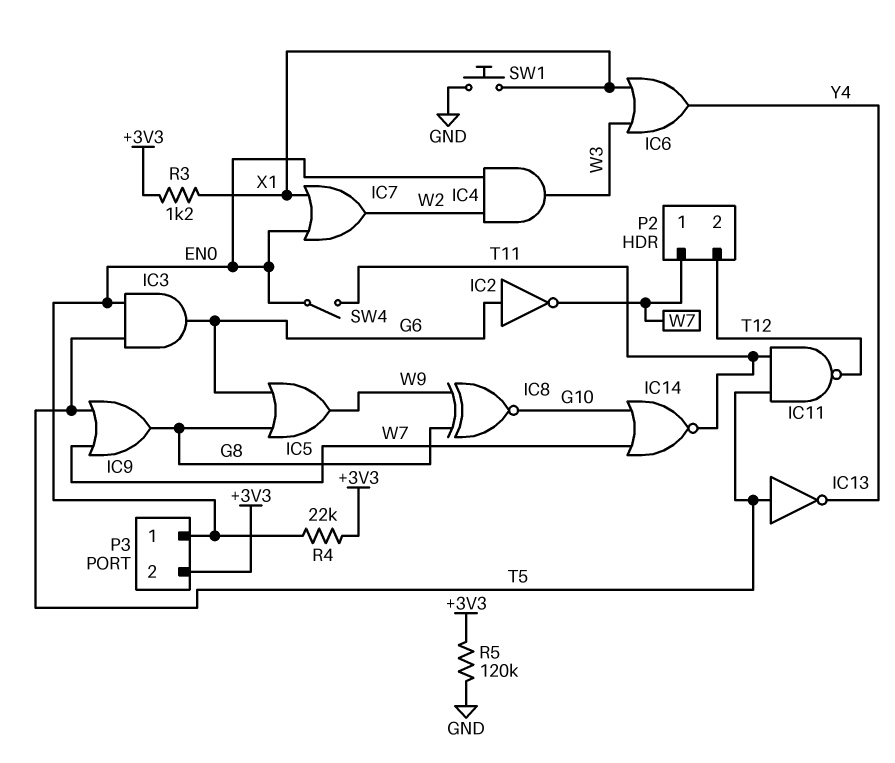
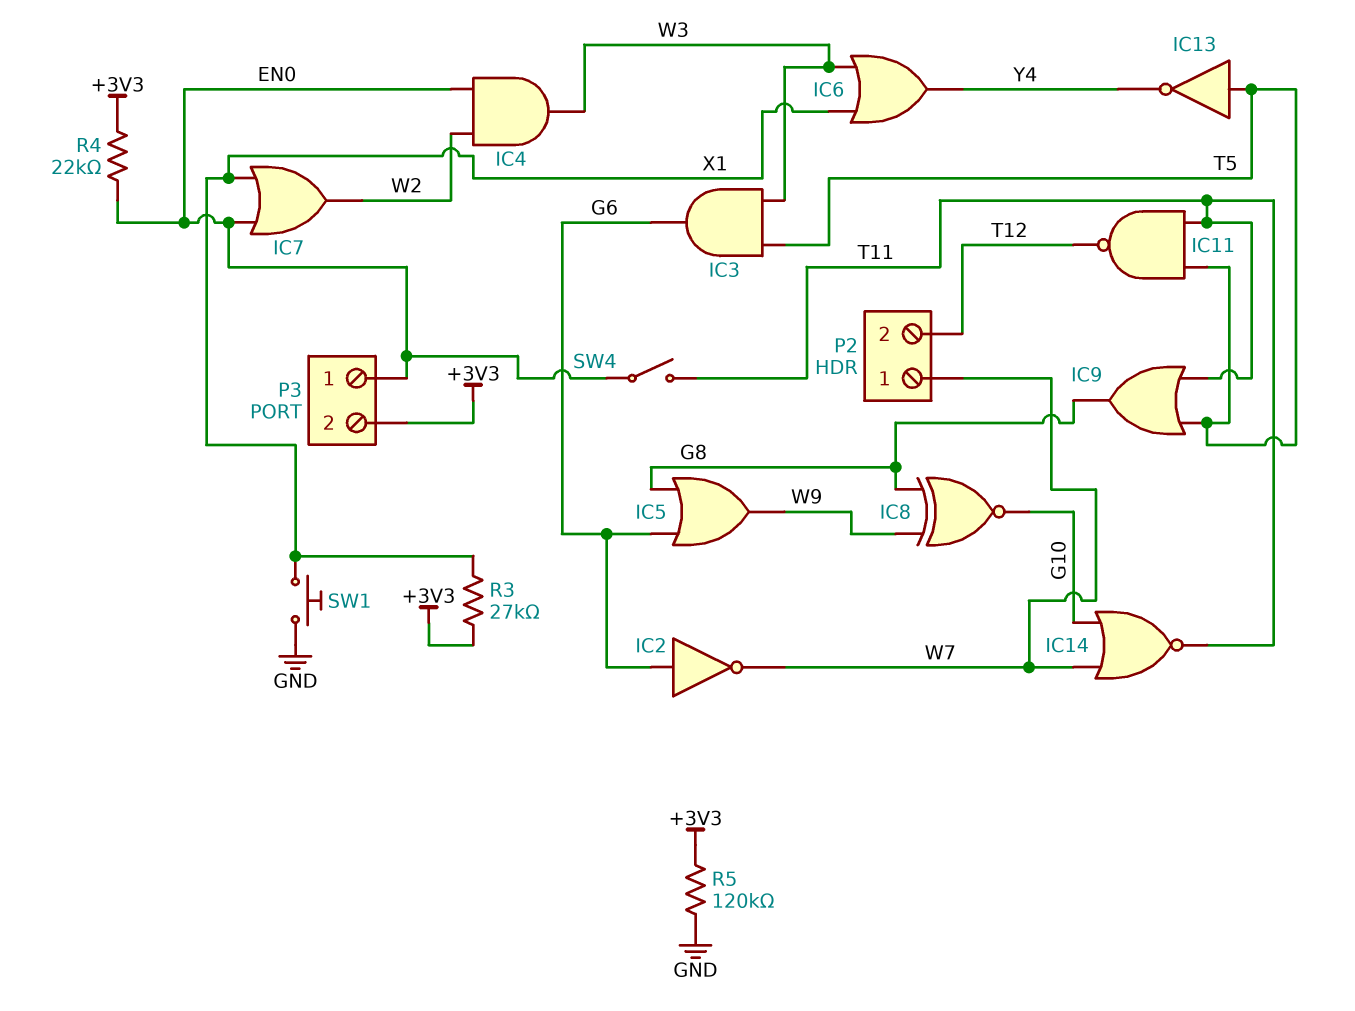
IC3: AND (in EN0, in T5, out G6) -> AND (in T5, in W3, out G6)
IC9: OR (in T5, in W7, out G8) -> OR (in T5, in T11, out G8)
R3: 1.2k (+3V3, X1) -> 27k (+3V3, X1)

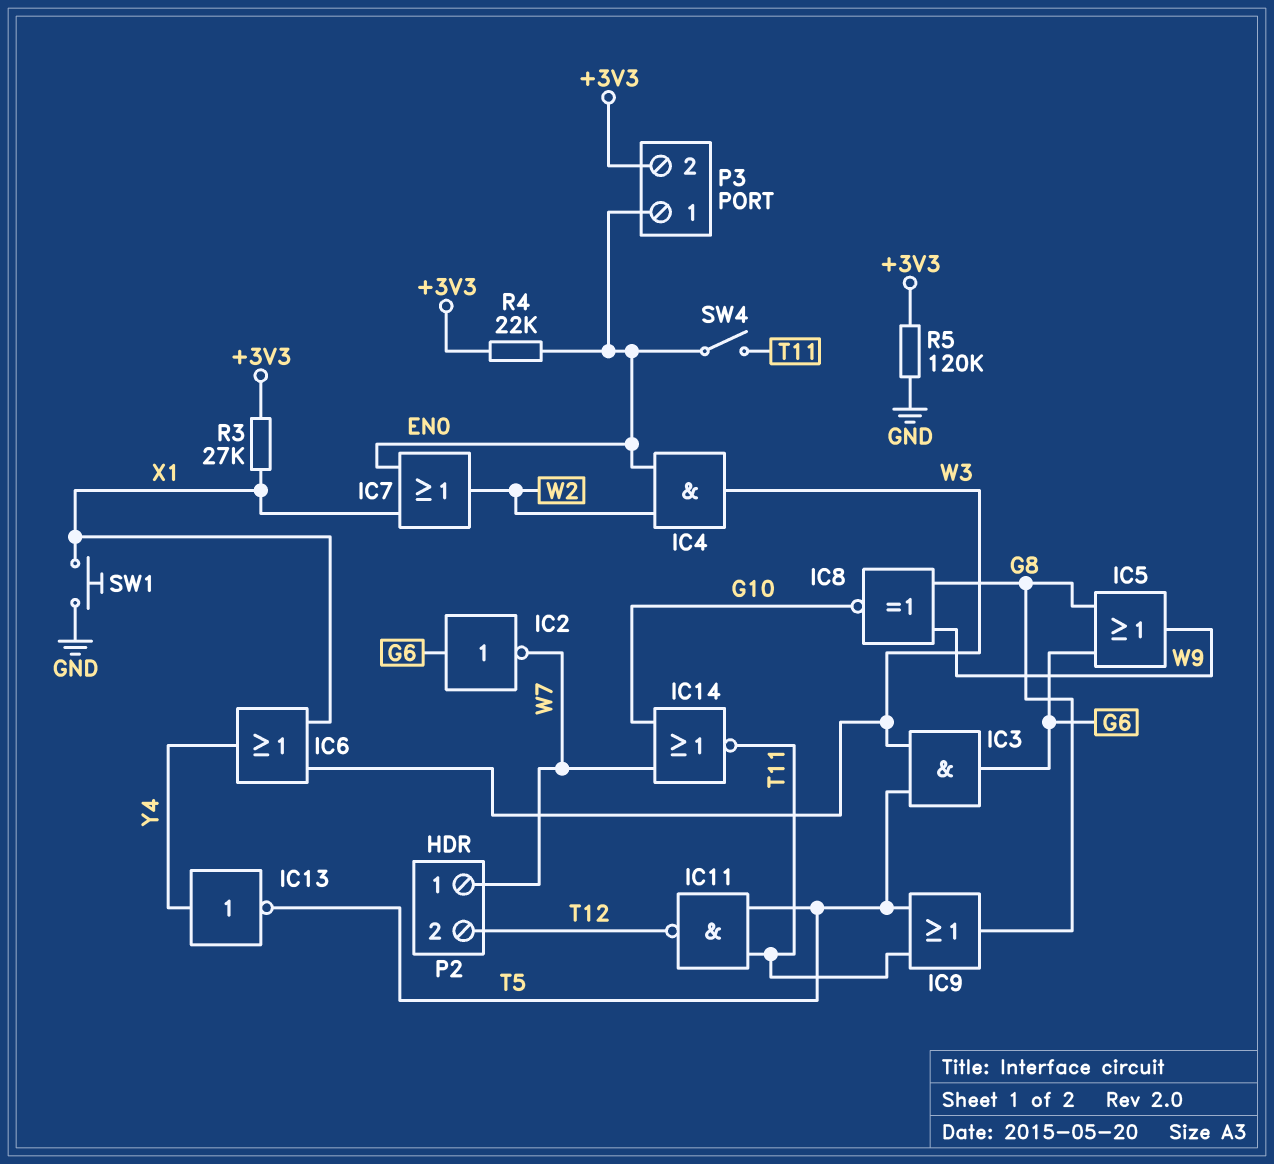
IC13: NOT (in T5, out Y4) -> NOT (in Y4, out T5)

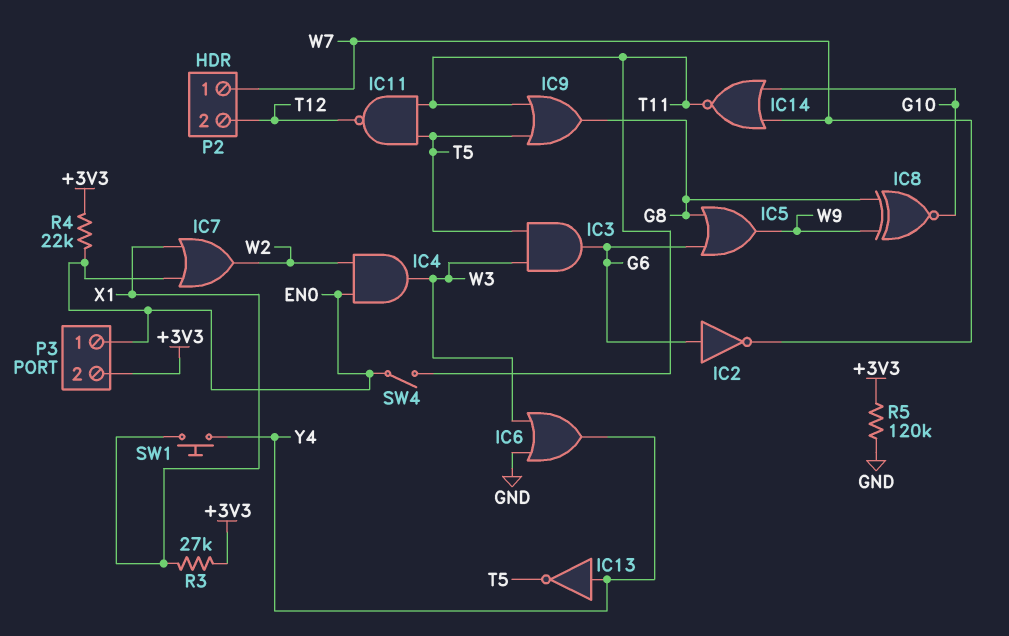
IC6: OR (in W3, in X1, out Y4) -> OR (in GND, in W3, out Y4)
SW1: button (GND, X1) -> button (X1, Y4)

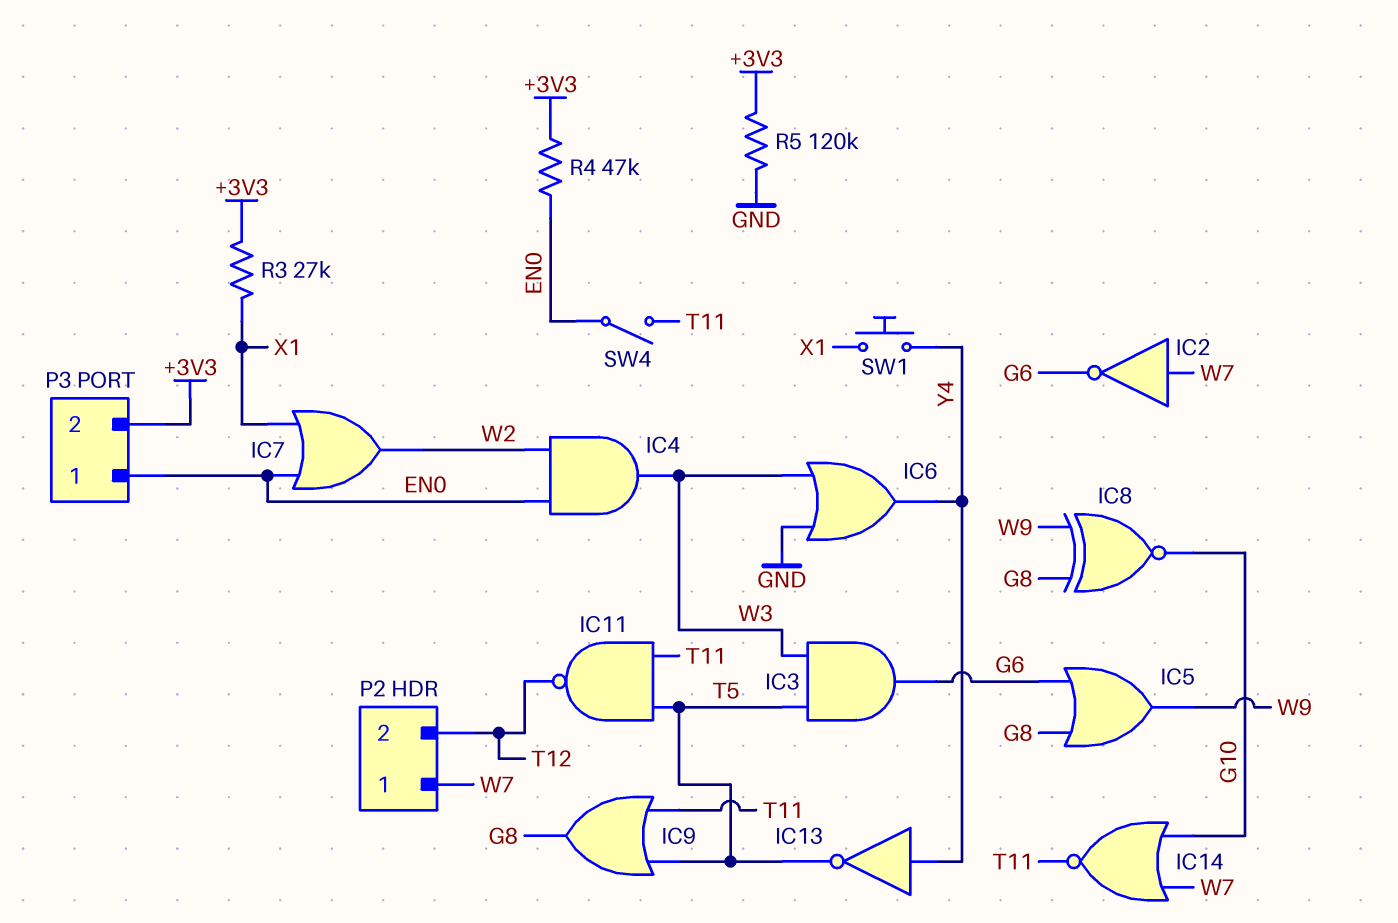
IC2: NOT (in G6, out W7) -> NOT (in W7, out G6)
R4: 22k (+3V3, EN0) -> 47k (+3V3, EN0)

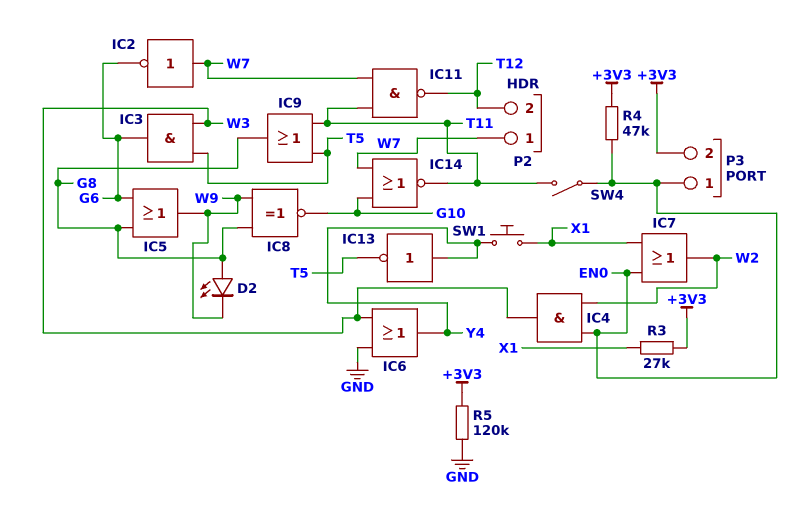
D2: none -> LED (A G8, K W9)
IC11: NAND (in T5, in T11, out T12) -> NAND (in T11, in W7, out T12)

